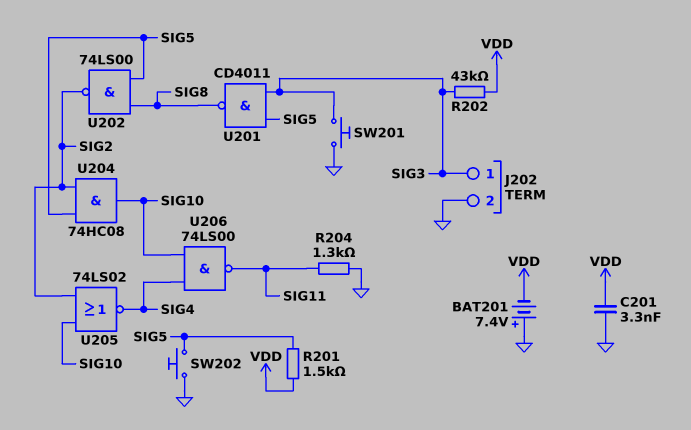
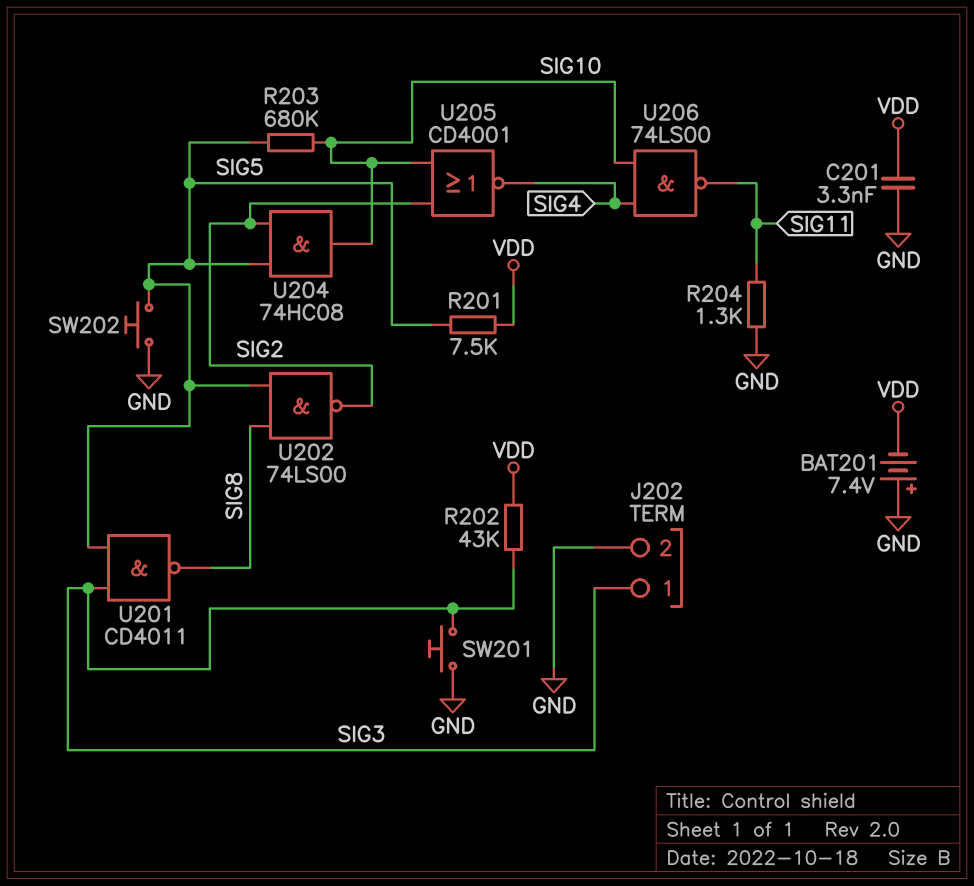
R201: 1.5k (SIG5, VDD) -> 7.5k (SIG5, VDD)
R203: none -> 680k (SIG5, SIG10)
U205: NOR 74LS02 (in SIG2, in SIG10, out SIG4) -> NOR CD4001 (in SIG2, in SIG10, out SIG4)

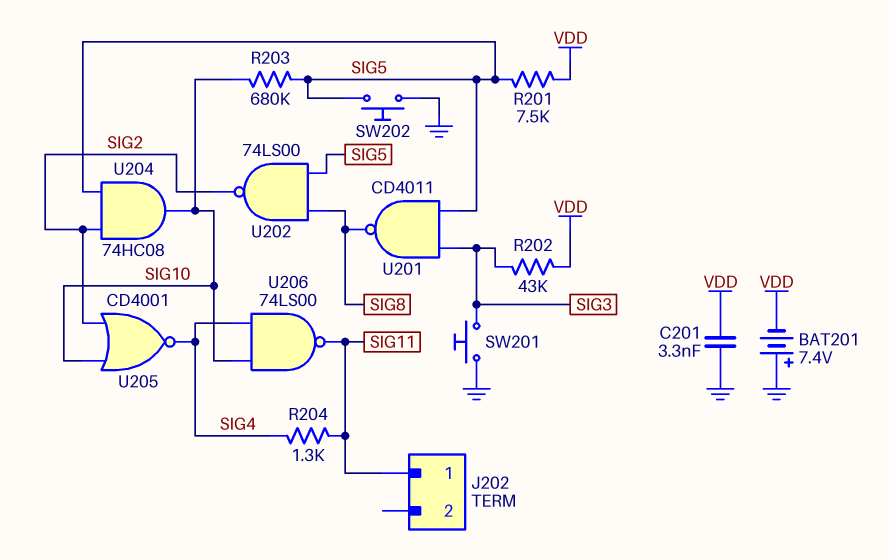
J202 pin 1: SIG3 -> SIG11
J202 pin 2: GND -> none
R204: 1.3k (GND, SIG11) -> 1.3k (SIG4, SIG11)

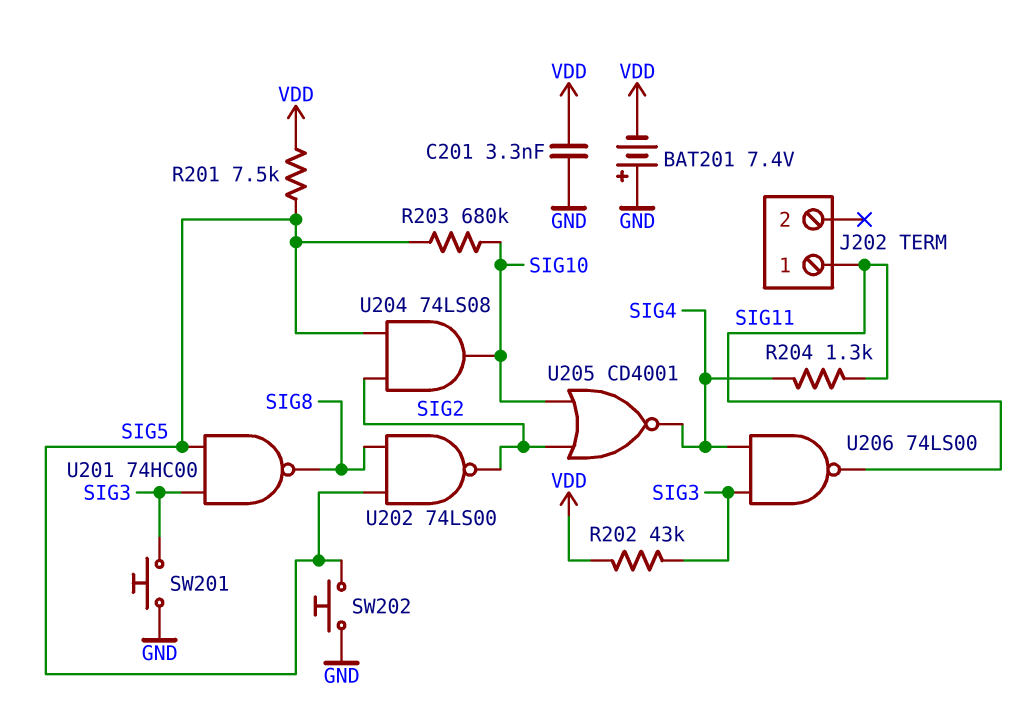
U201: NAND CD4011 (in SIG3, in SIG5, out SIG8) -> NAND 74HC00 (in SIG3, in SIG5, out SIG8)
U204: AND 74HC08 (in SIG2, in SIG5, out SIG10) -> AND 74LS08 (in SIG2, in SIG5, out SIG10)
U206: NAND 74LS00 (in SIG4, in SIG10, out SIG11) -> NAND 74LS00 (in SIG3, in SIG4, out SIG11)

